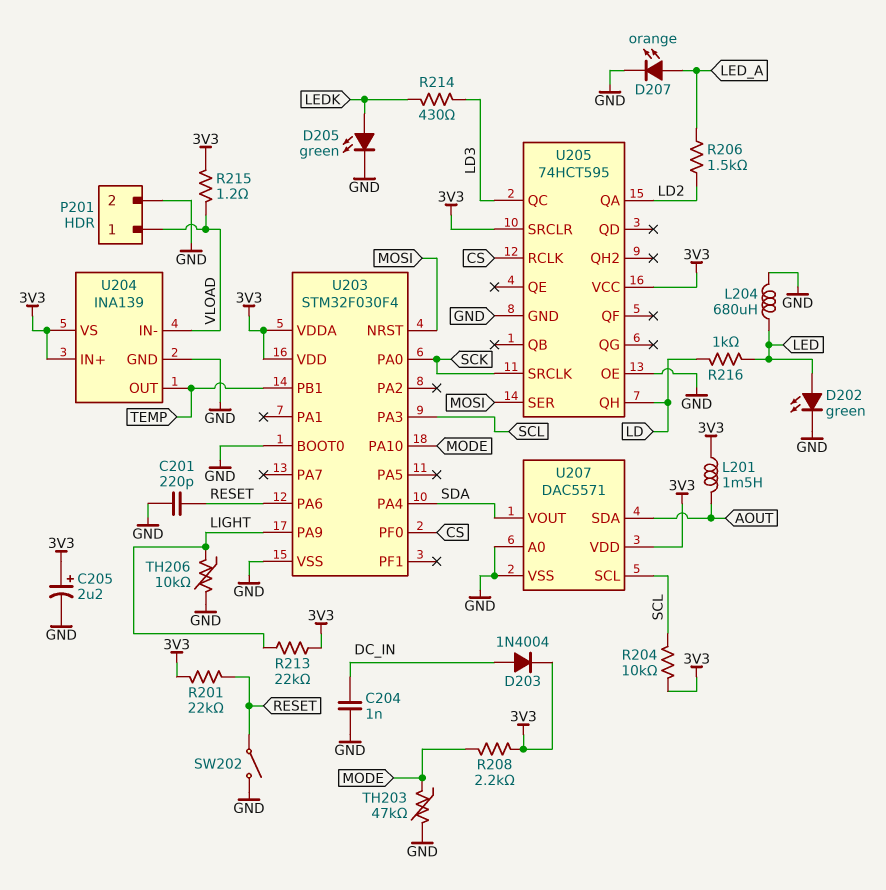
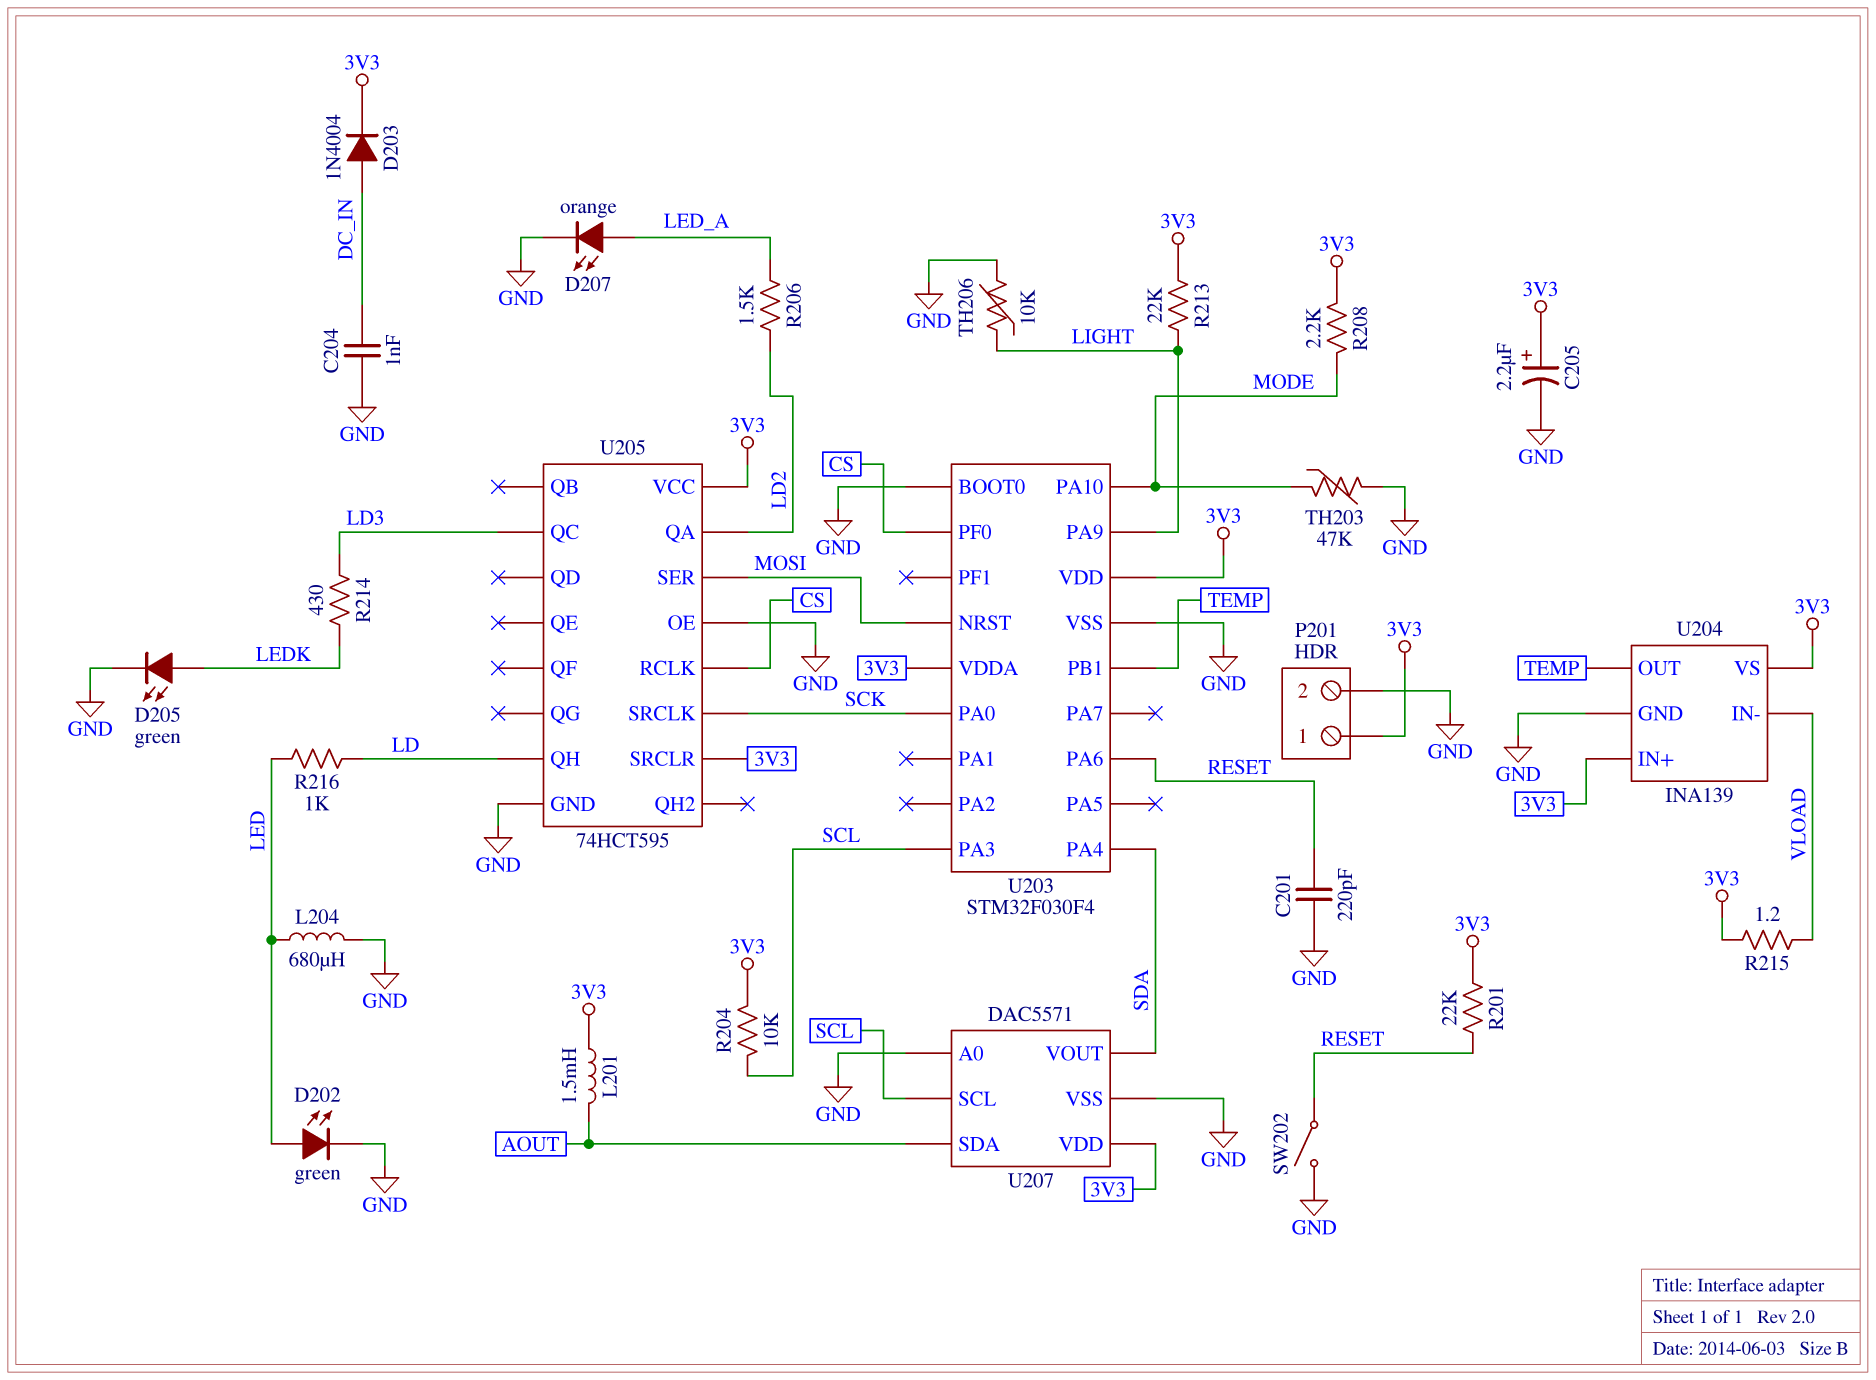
P201 pin 1: VLOAD -> 3V3

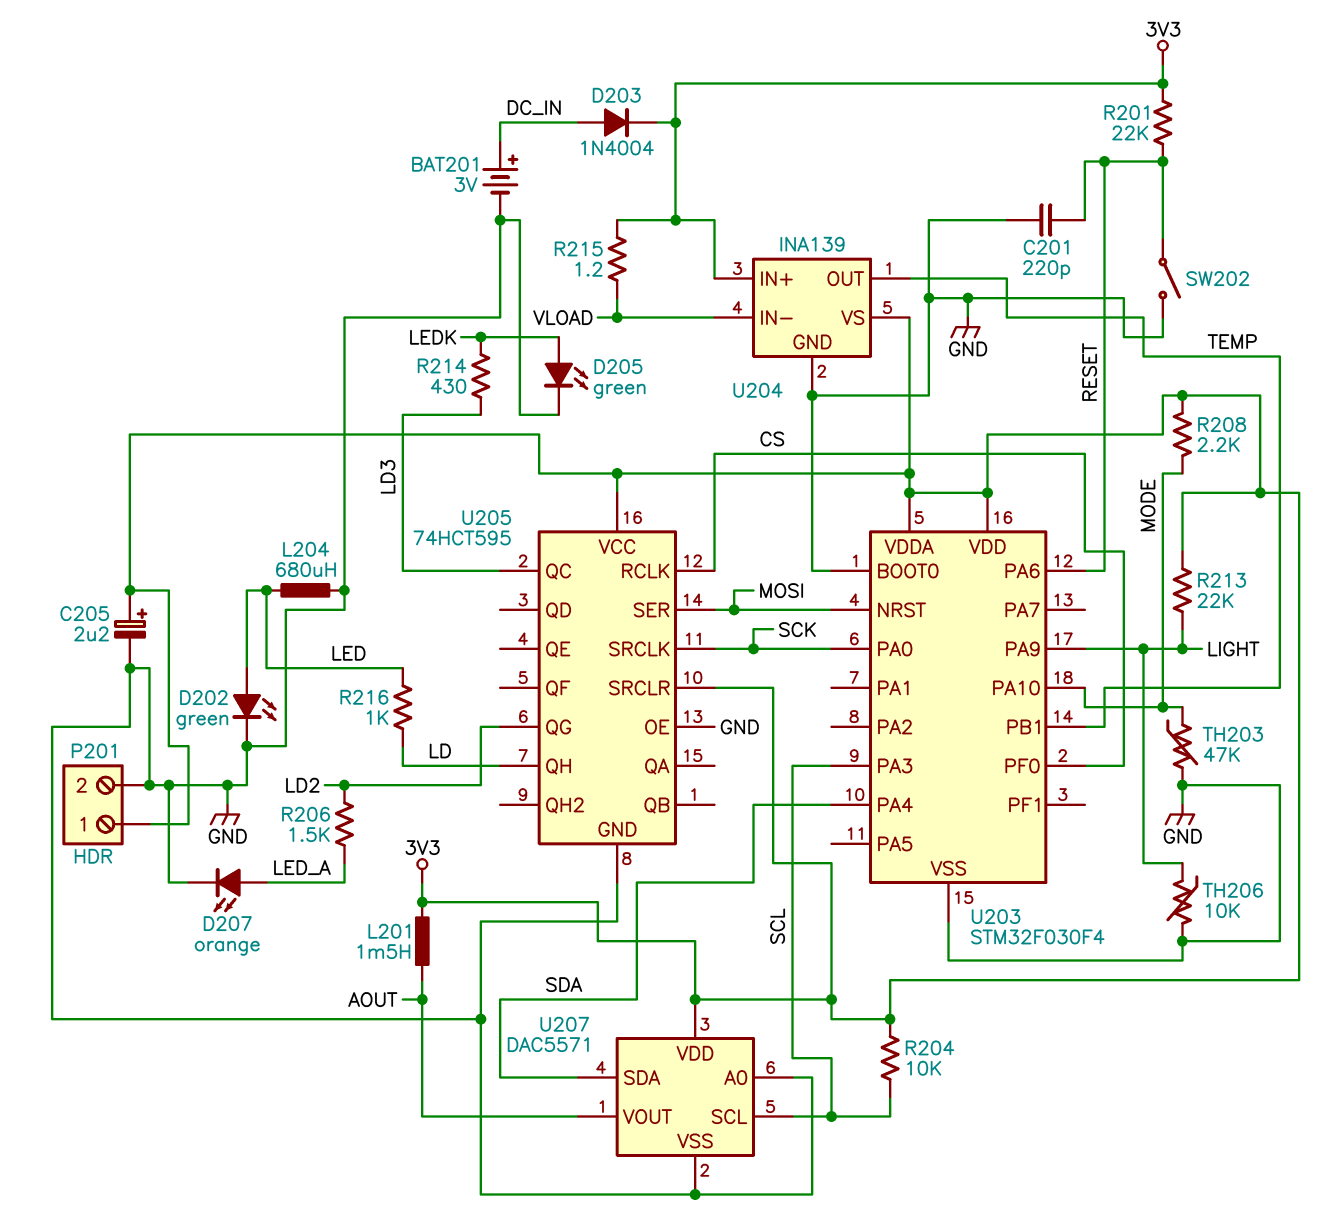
BAT201: none -> 3V (plus DC_IN, minus GND)
C204: 1nF (DC_IN, GND) -> none
U205 pin QA: LD2 -> none
U205 pin QG: none -> LD2
U207 pin SDA: AOUT -> SDA
U207 pin VOUT: SDA -> AOUT

